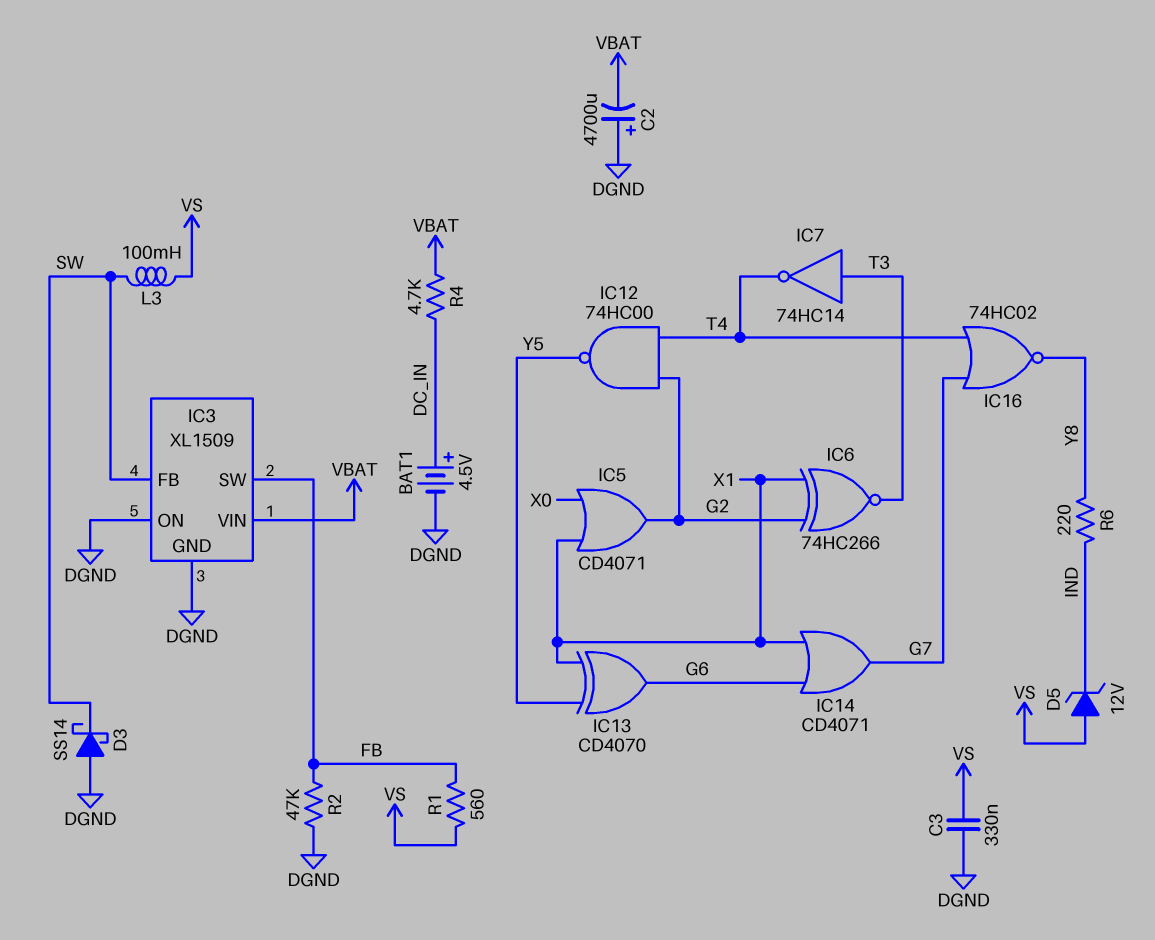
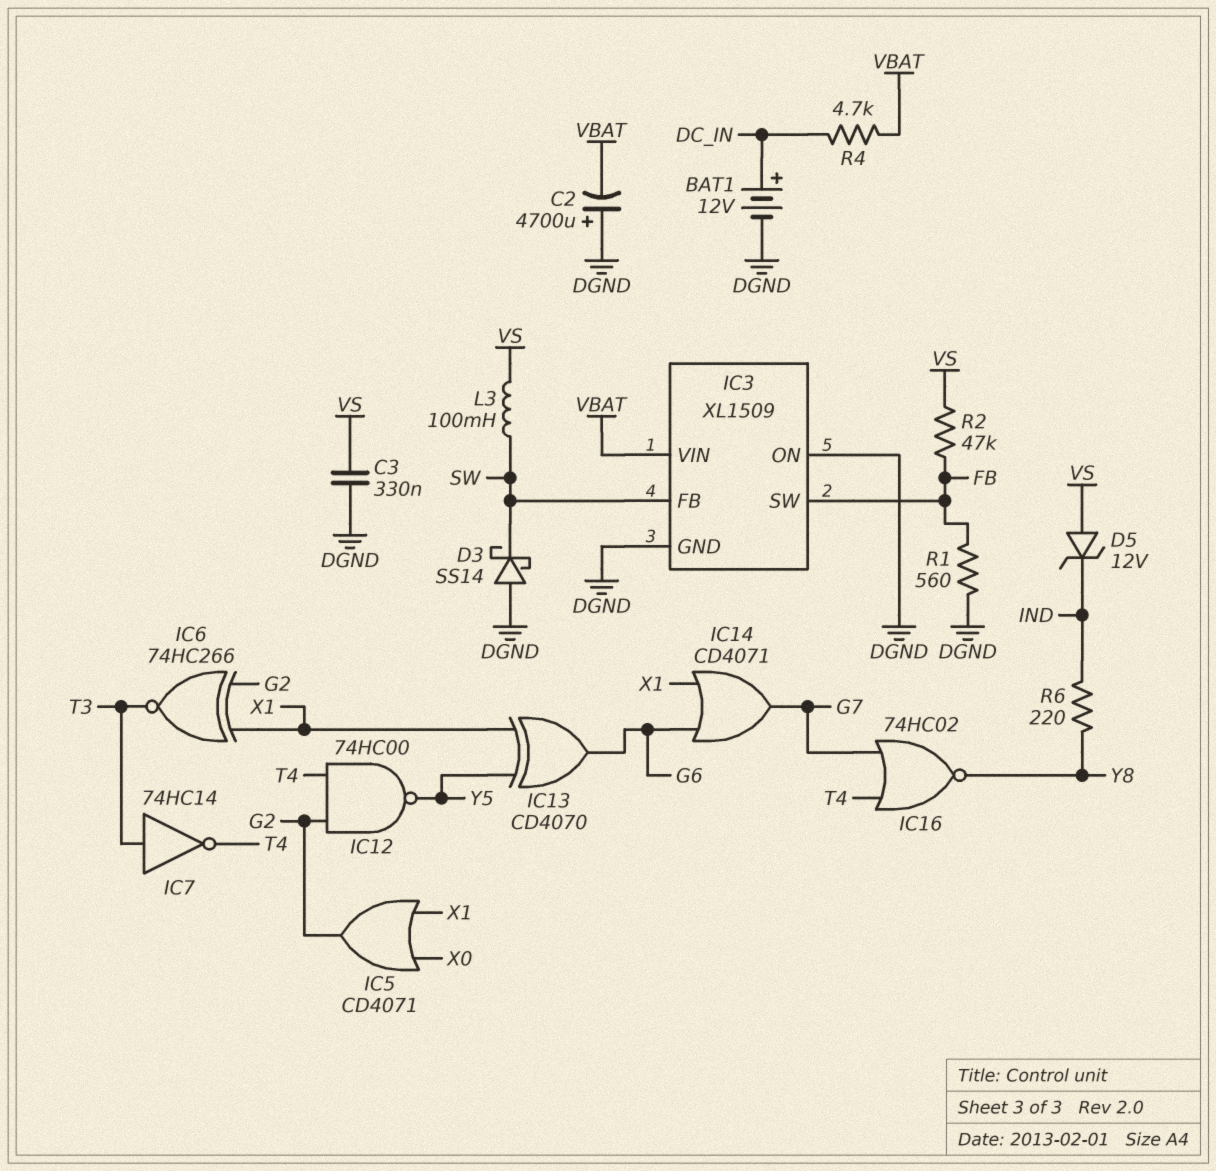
BAT1: 4.5V (plus DC_IN, minus DGND) -> 12V (plus DC_IN, minus DGND)
R1: 560 (FB, VS) -> 560 (DGND, FB)
R2: 47k (DGND, FB) -> 47k (FB, VS)

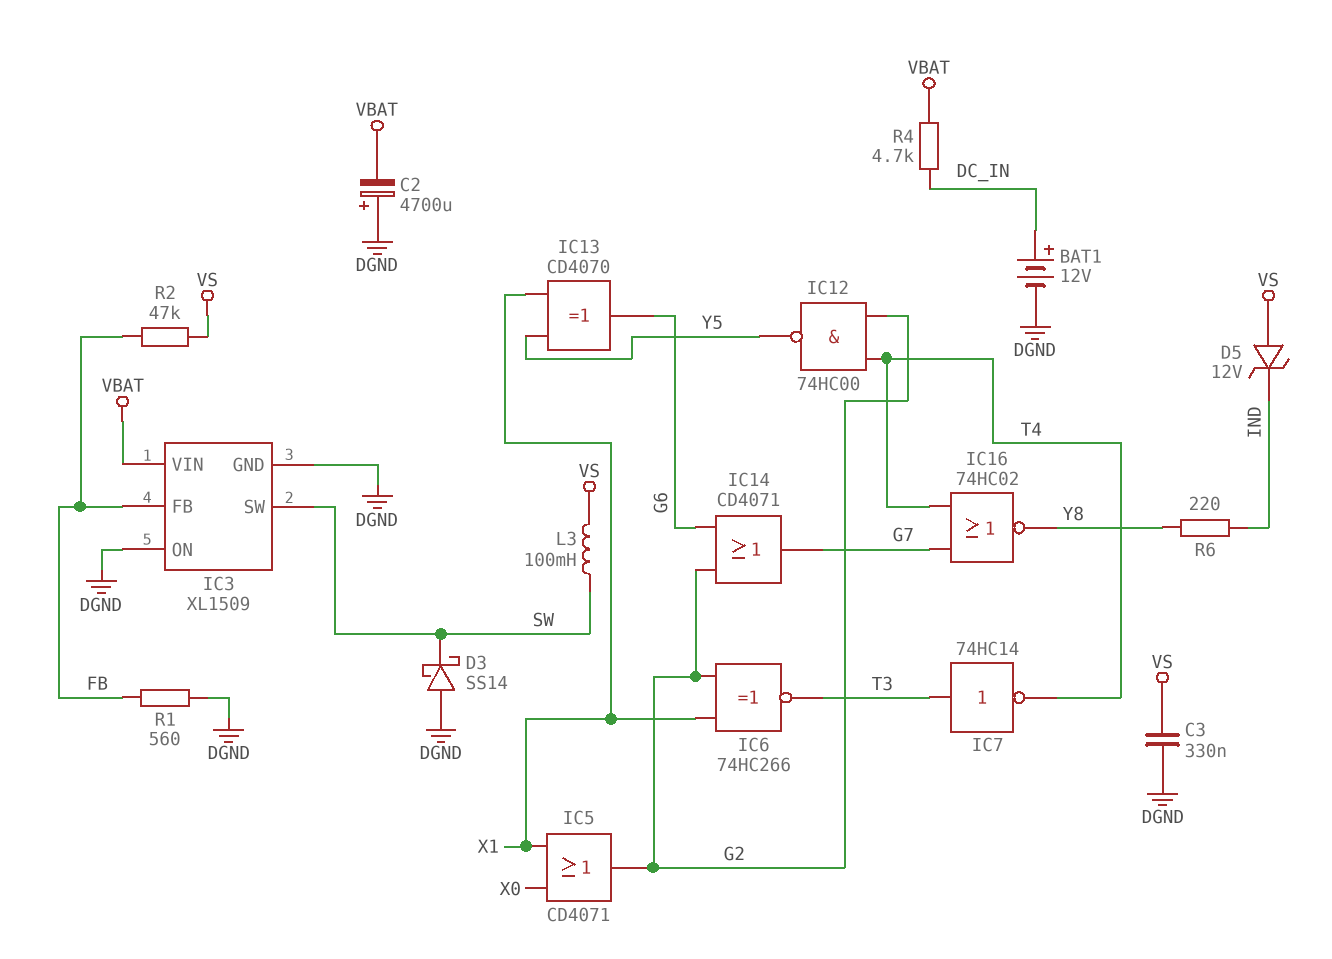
IC3 pin FB: SW -> FB
IC3 pin SW: FB -> SW
IC14: OR CD4071 (in G6, in X1, out G7) -> OR CD4071 (in G2, in G6, out G7)

